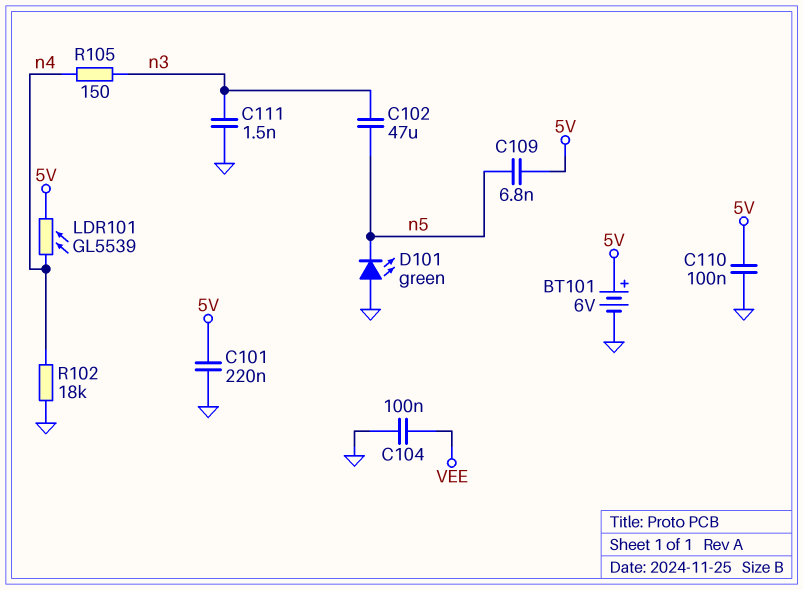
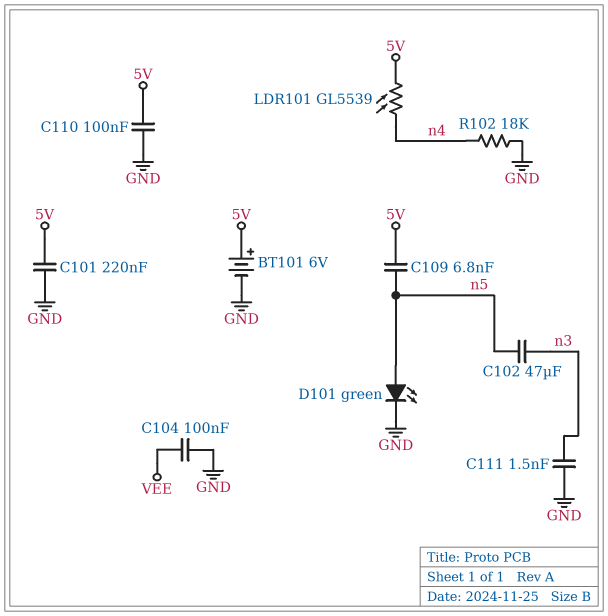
D101: LED green (A GND, K n5) -> LED green (A n5, K GND)
R105: 150 (n3, n4) -> none

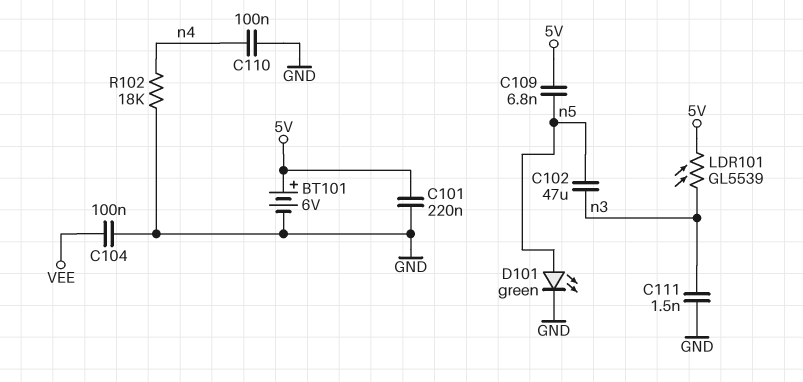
C110: 100nF (5V, GND) -> 100nF (GND, n4)
LDR101: GL5539 (5V, n4) -> GL5539 (5V, n3)

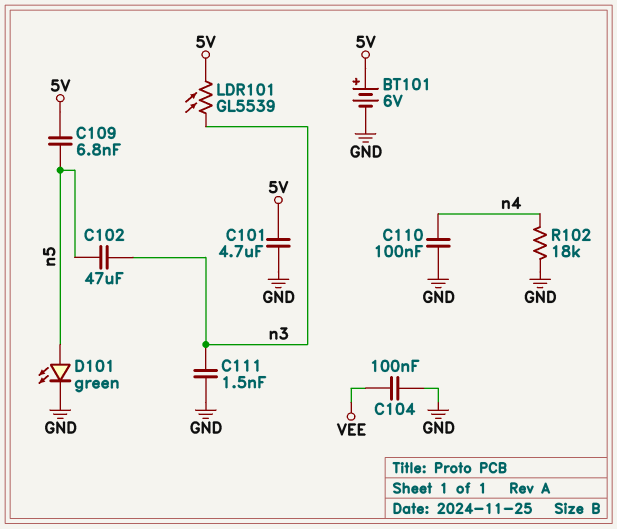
C101: 220nF (5V, GND) -> 4.7uF (5V, GND)

